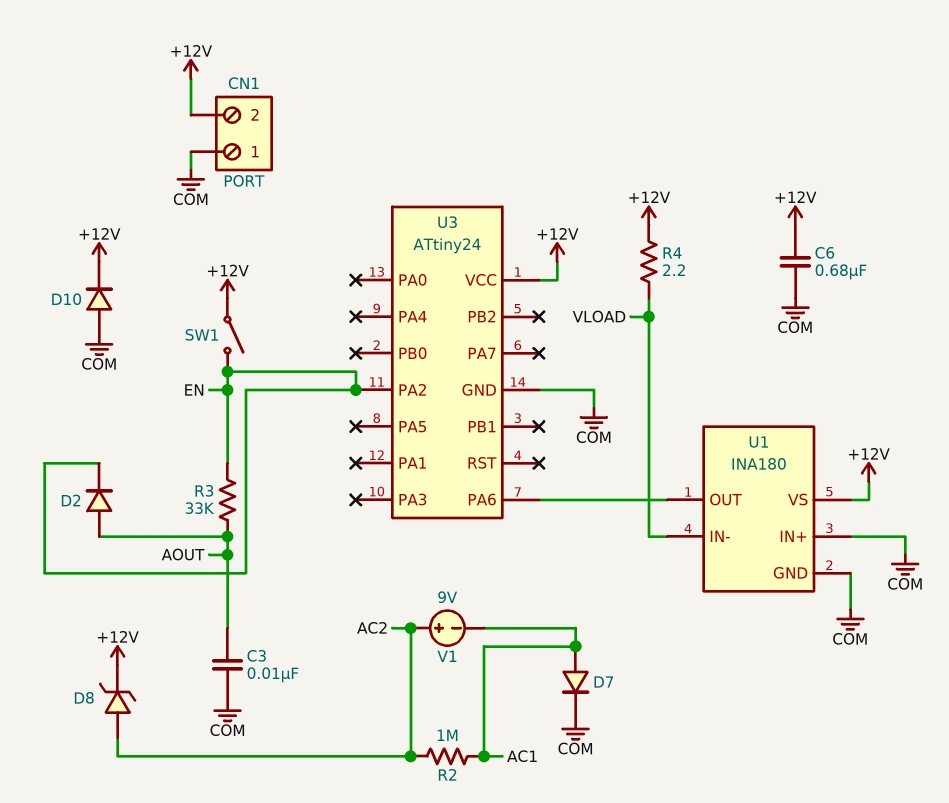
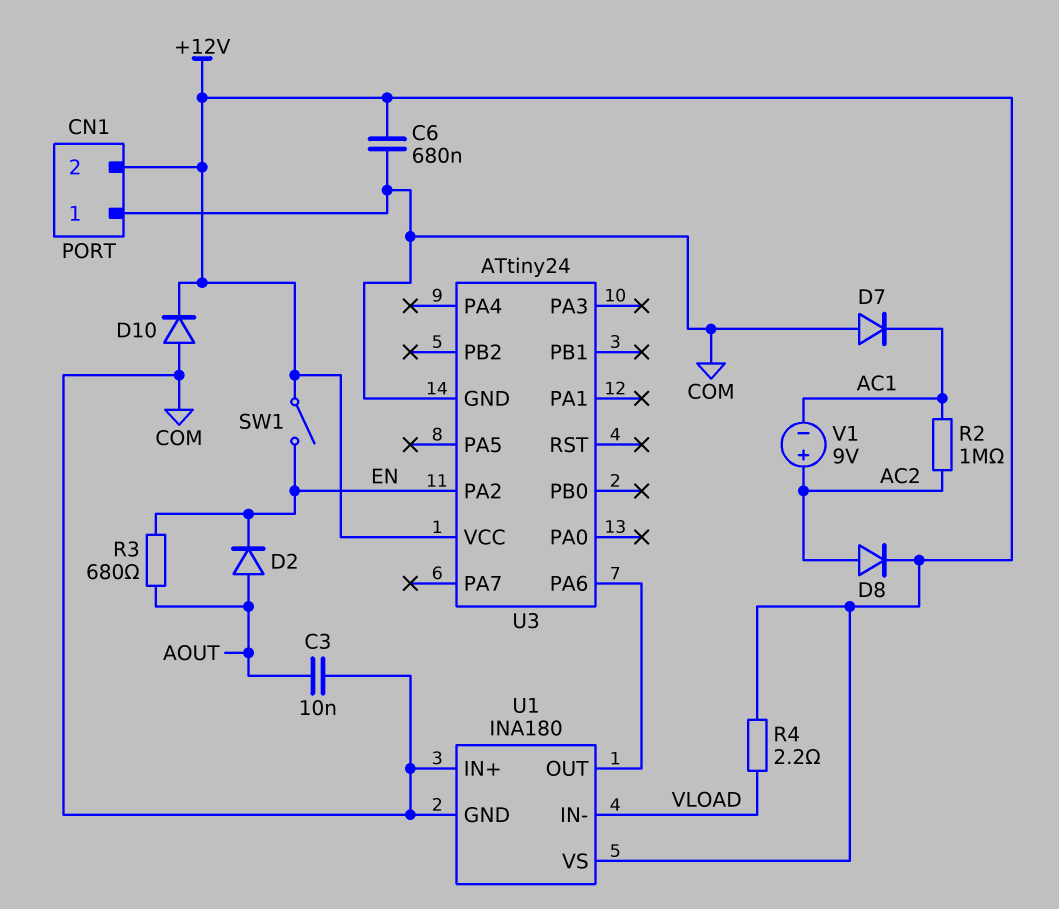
D7: diode (A AC1, K COM) -> diode (A COM, K AC1)
D8: zener (A AC2, K +12V) -> diode (A AC2, K +12V)
R3: 33k (AOUT, EN) -> 680 (AOUT, EN)

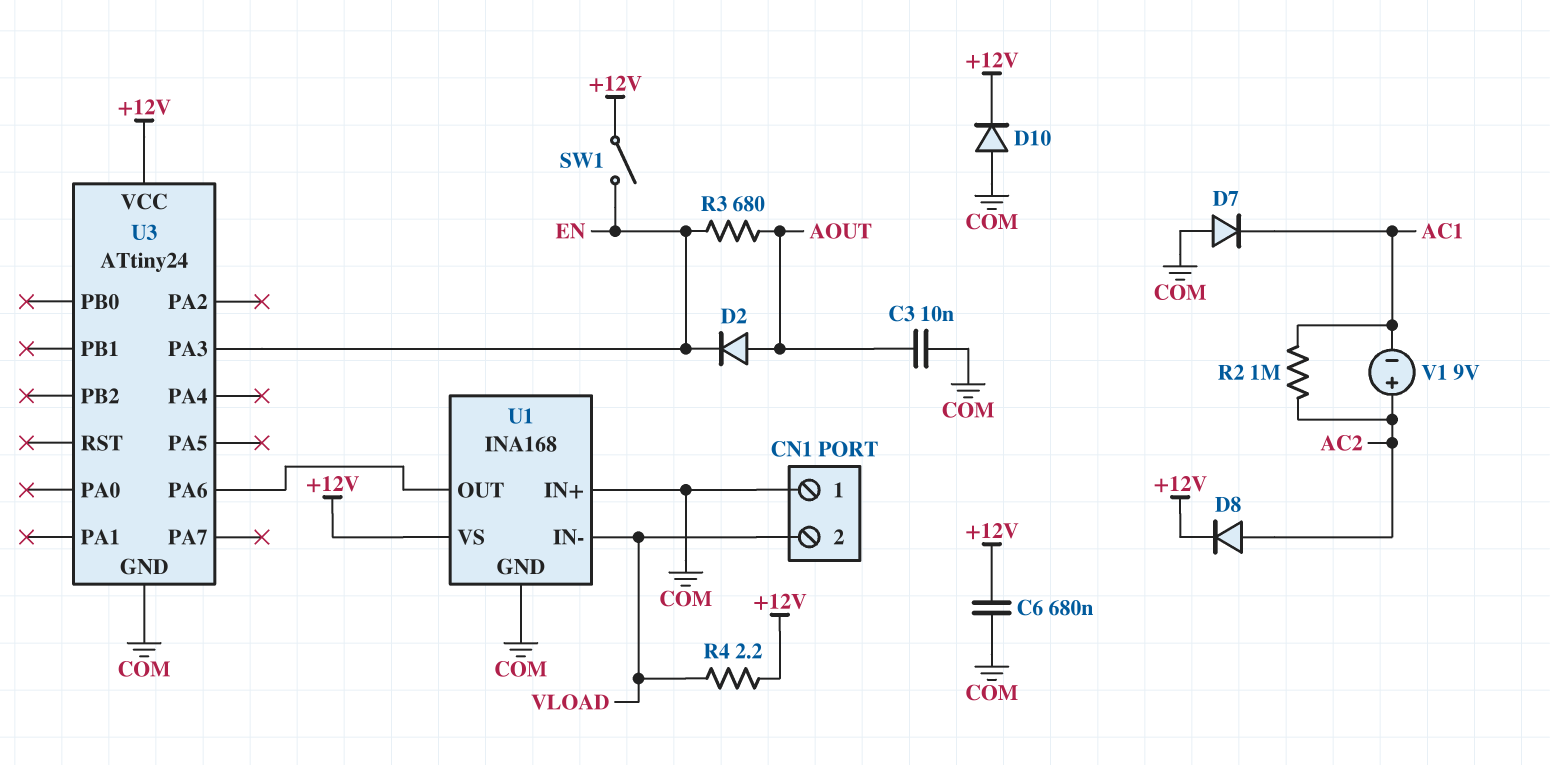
CN1 pin 2: +12V -> VLOAD
U1: INA180 -> INA168
U3 pin PA2: EN -> none
U3 pin PA3: none -> EN

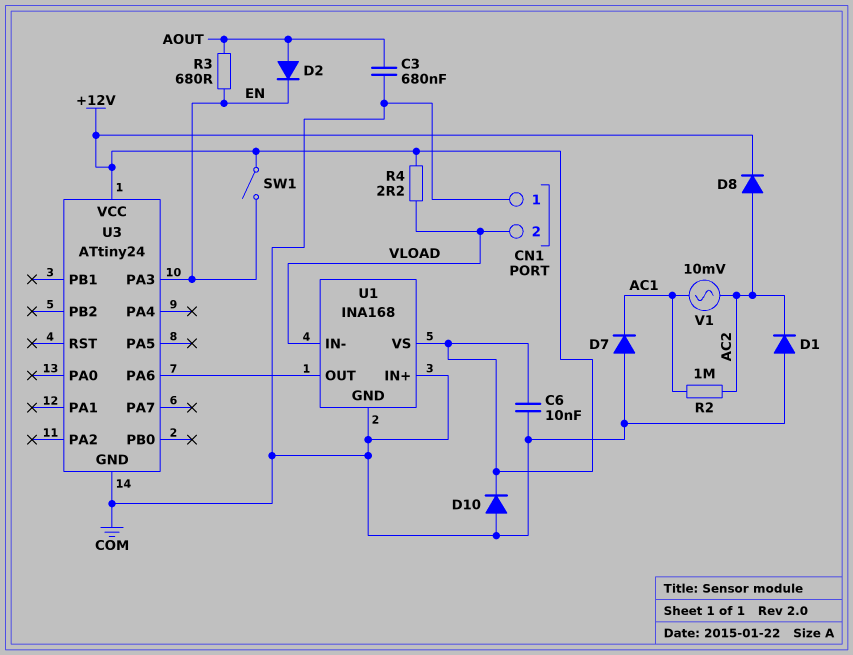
C3: 10nF (AOUT, COM) -> 680nF (AOUT, COM)
C6: 680nF (+12V, COM) -> 10nF (+12V, COM)
D1: none -> diode (A COM, K AC2)
V1: 9V (plus AC2, minus AC1) -> AC 10mV (AC1, AC2)

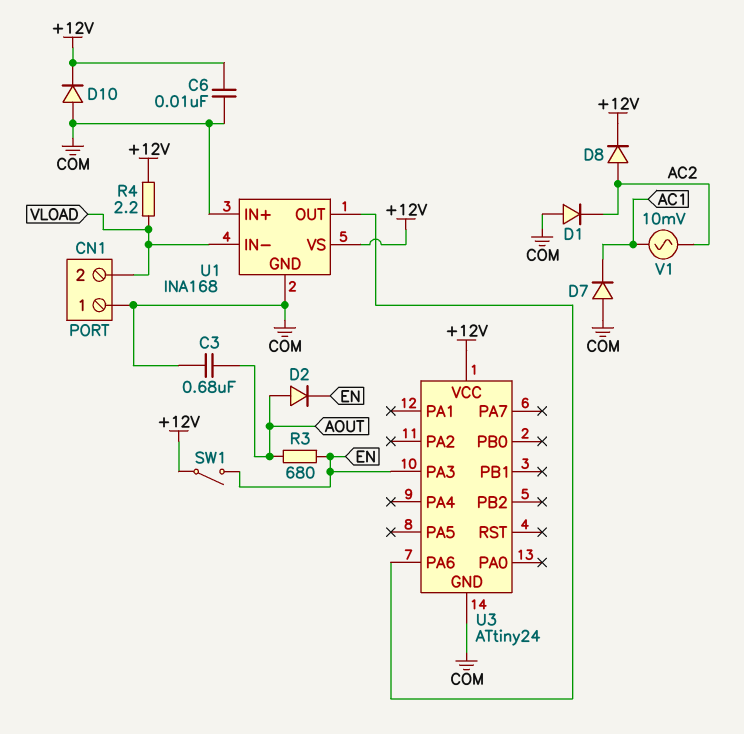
R2: 1M (AC1, AC2) -> none

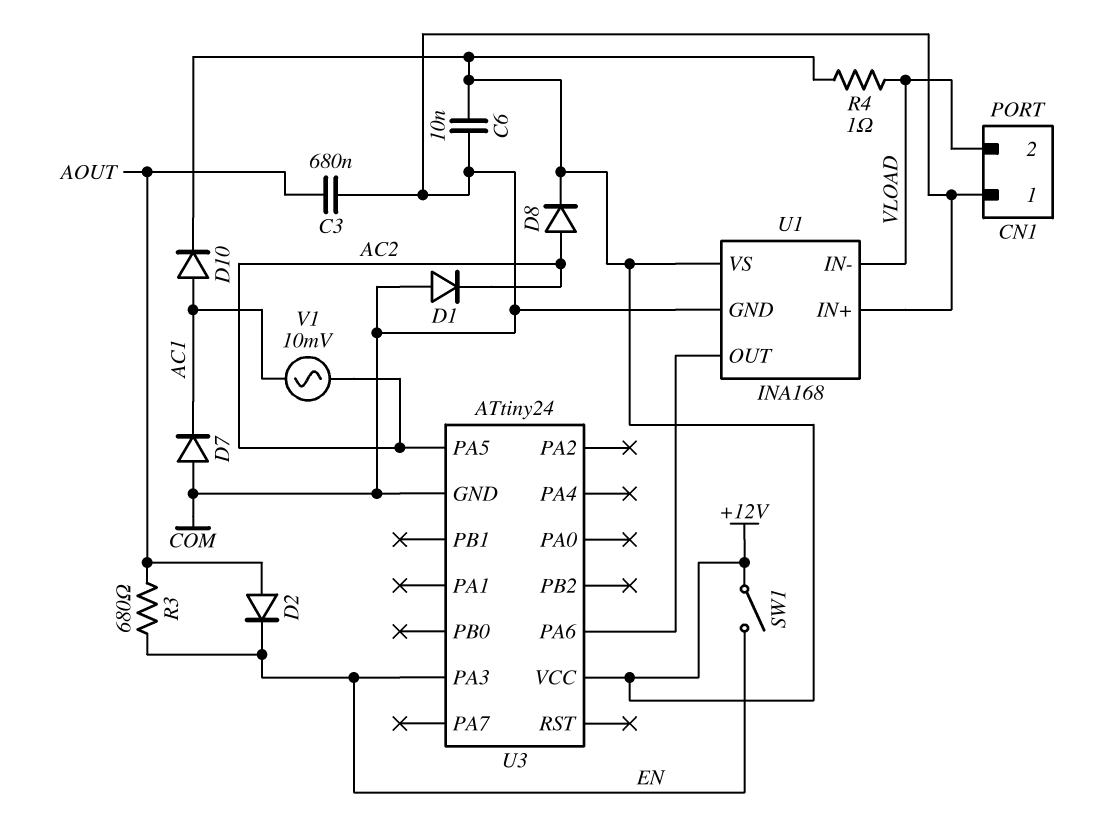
D10: diode (A COM, K +12V) -> diode (A AC1, K +12V)
R4: 2.2 (+12V, VLOAD) -> 1 (+12V, VLOAD)
U3 pin PA5: none -> AC2

